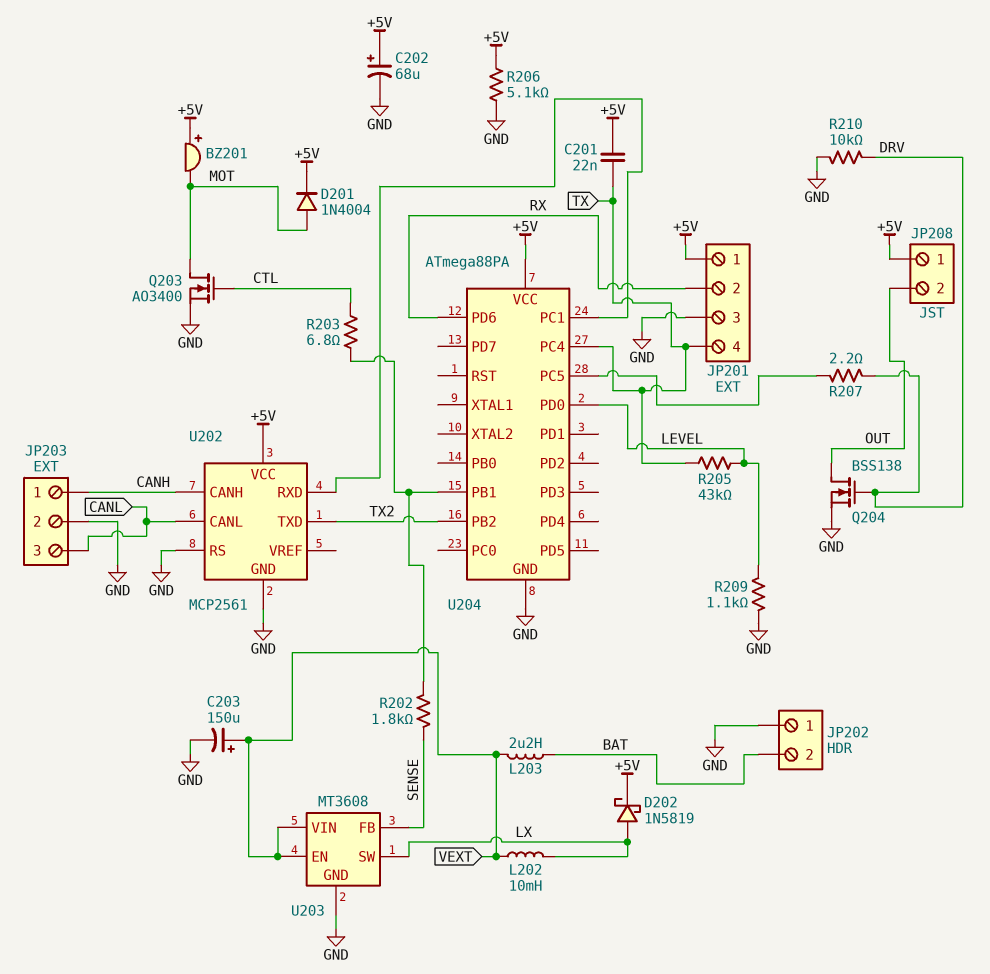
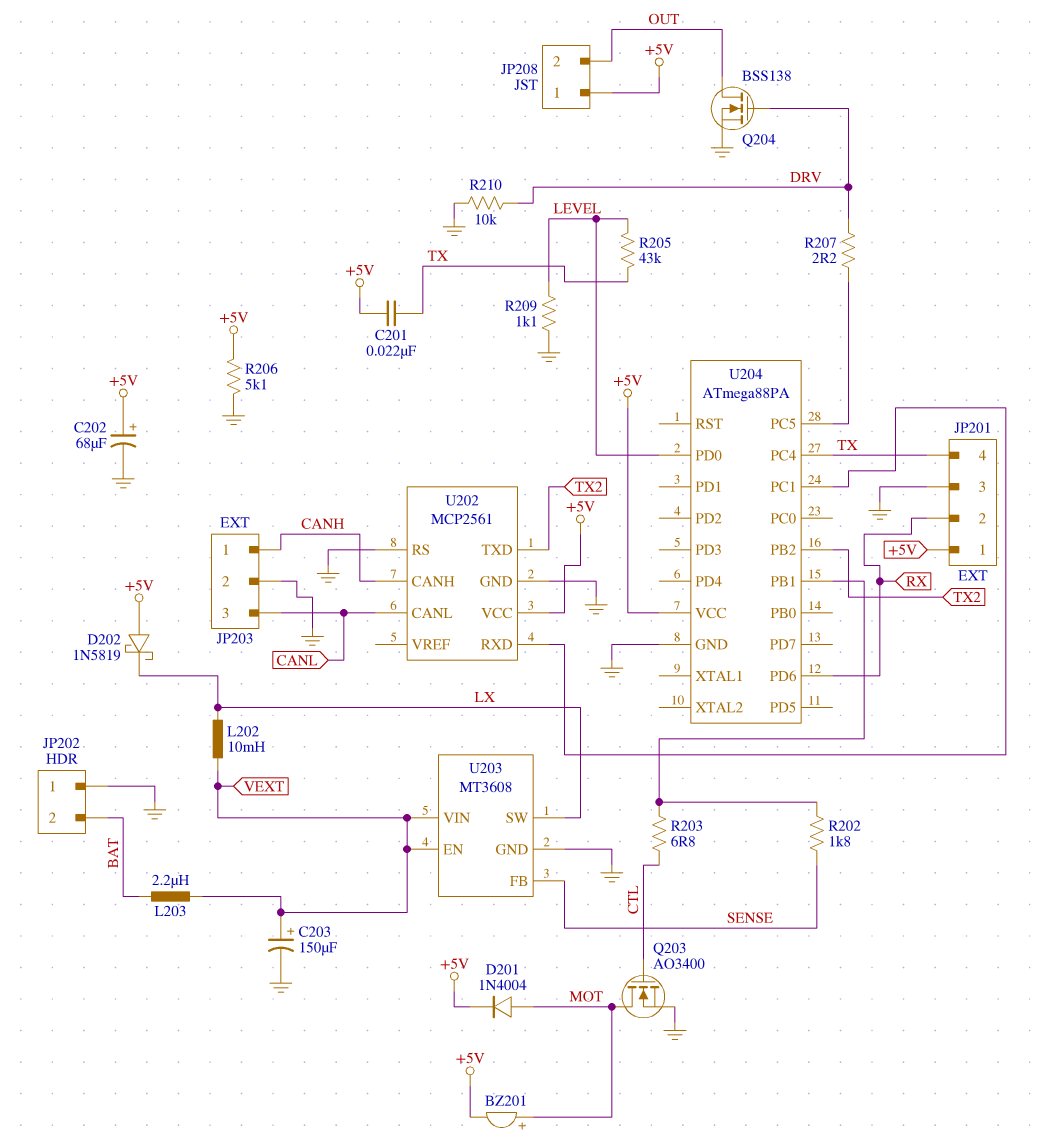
BZ201: buzzer (plus +5V, minus MOT) -> buzzer (plus MOT, minus +5V)
D202: schottky 1N5819 (A LX, K +5V) -> schottky 1N5819 (A +5V, K LX)

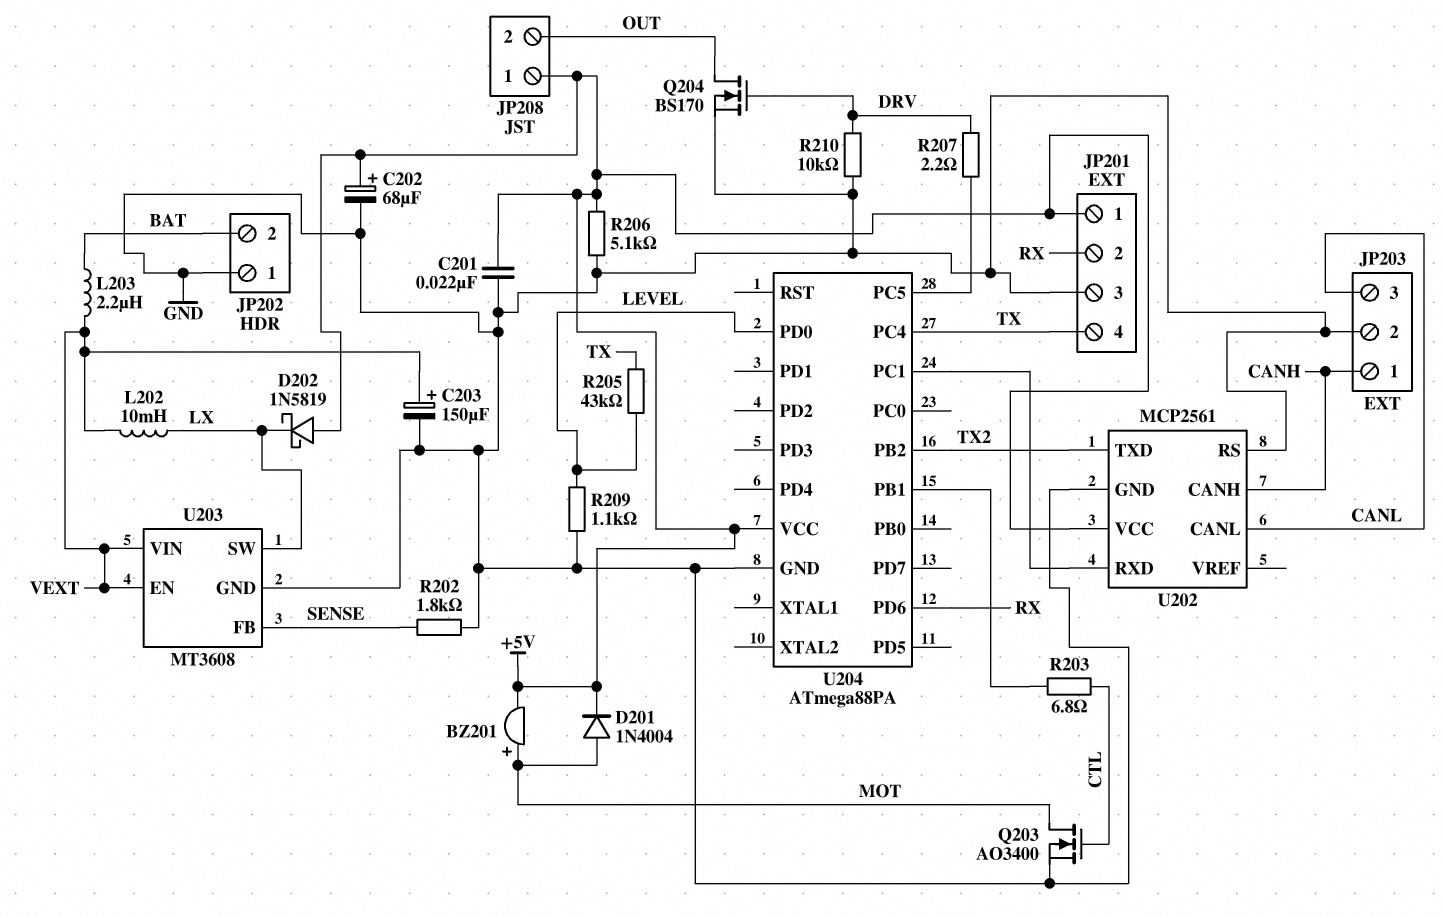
C201: 22nF (+5V, TX) -> 22nF (+5V, GND)
Q204: NMOS BSS138 (G DRV, D OUT, S GND) -> NMOS BS170 (G DRV, D OUT, S GND)
R202: 1.8k (SENSE, U204/PB1) -> 1.8k (GND, SENSE)

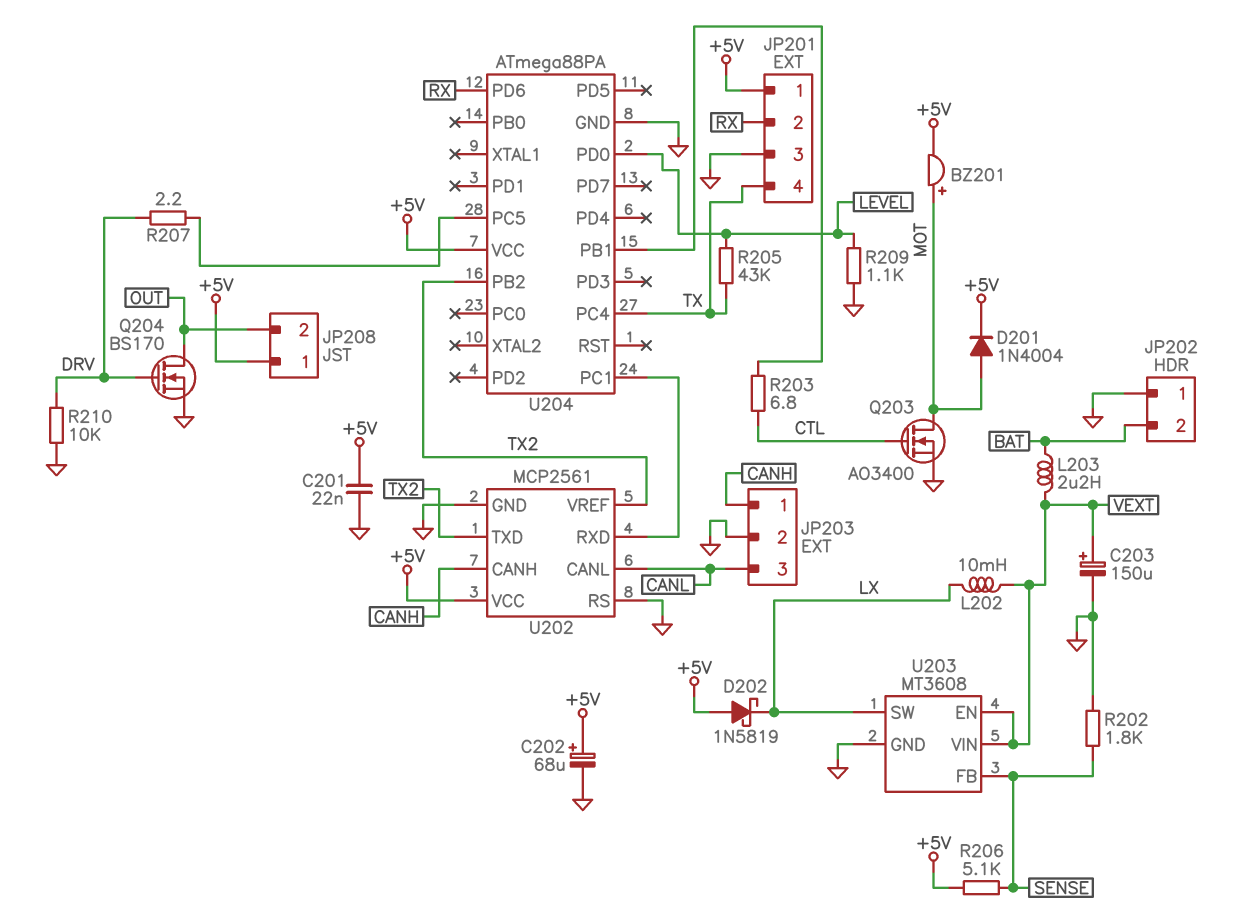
R206: 5.1k (+5V, GND) -> 5.1k (+5V, SENSE)
U202 pin VREF: none -> TX2

